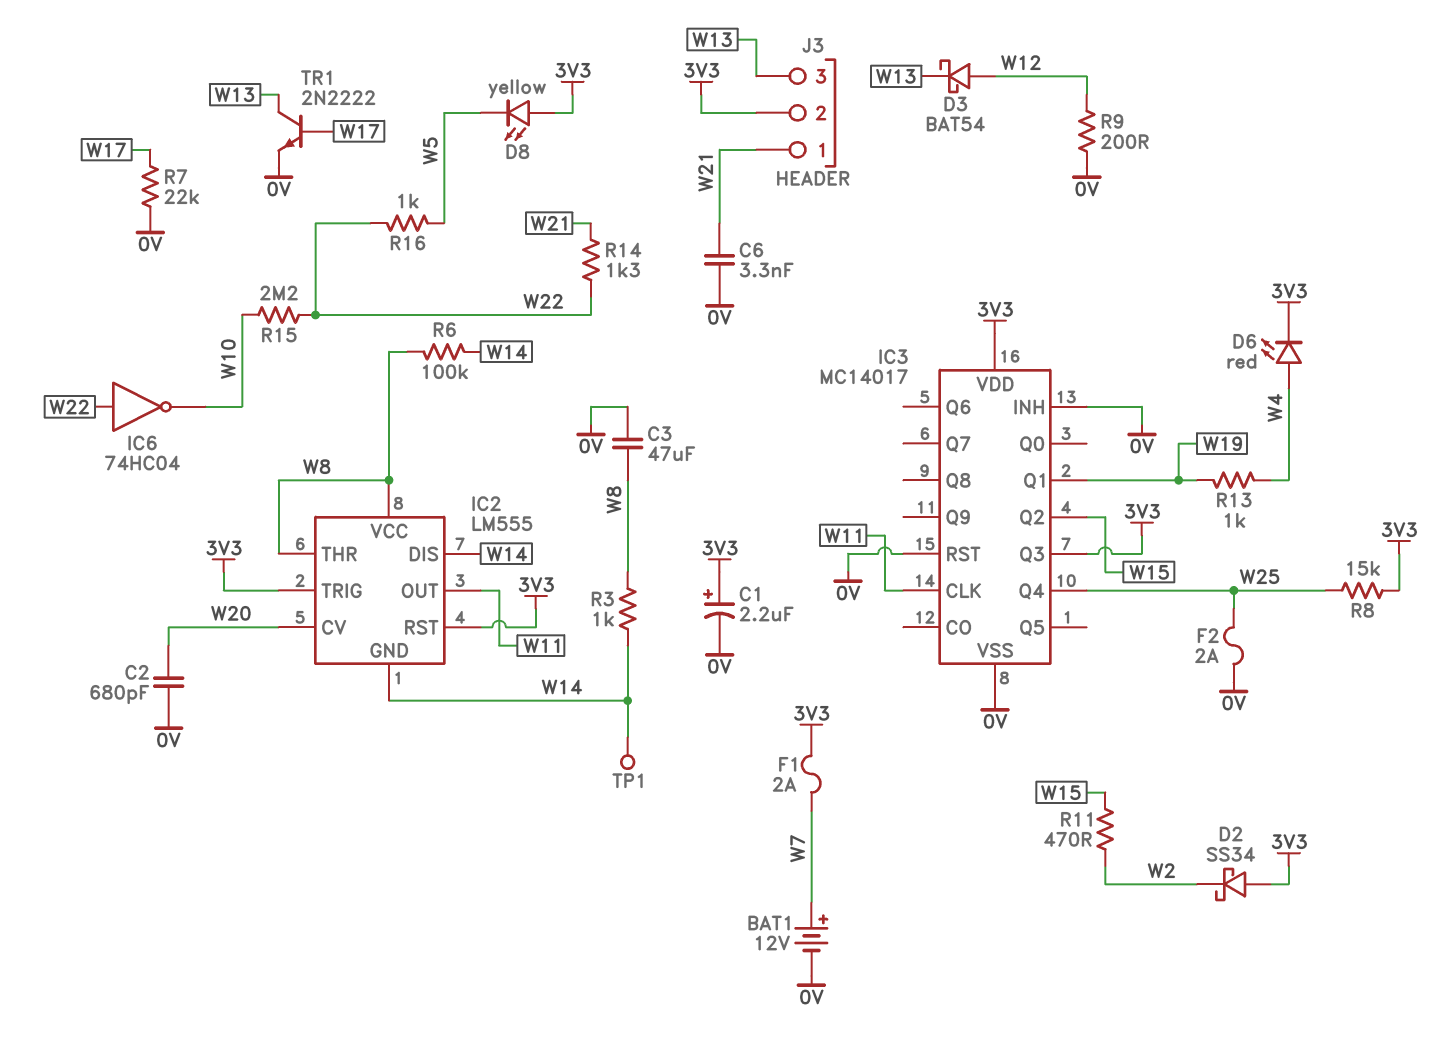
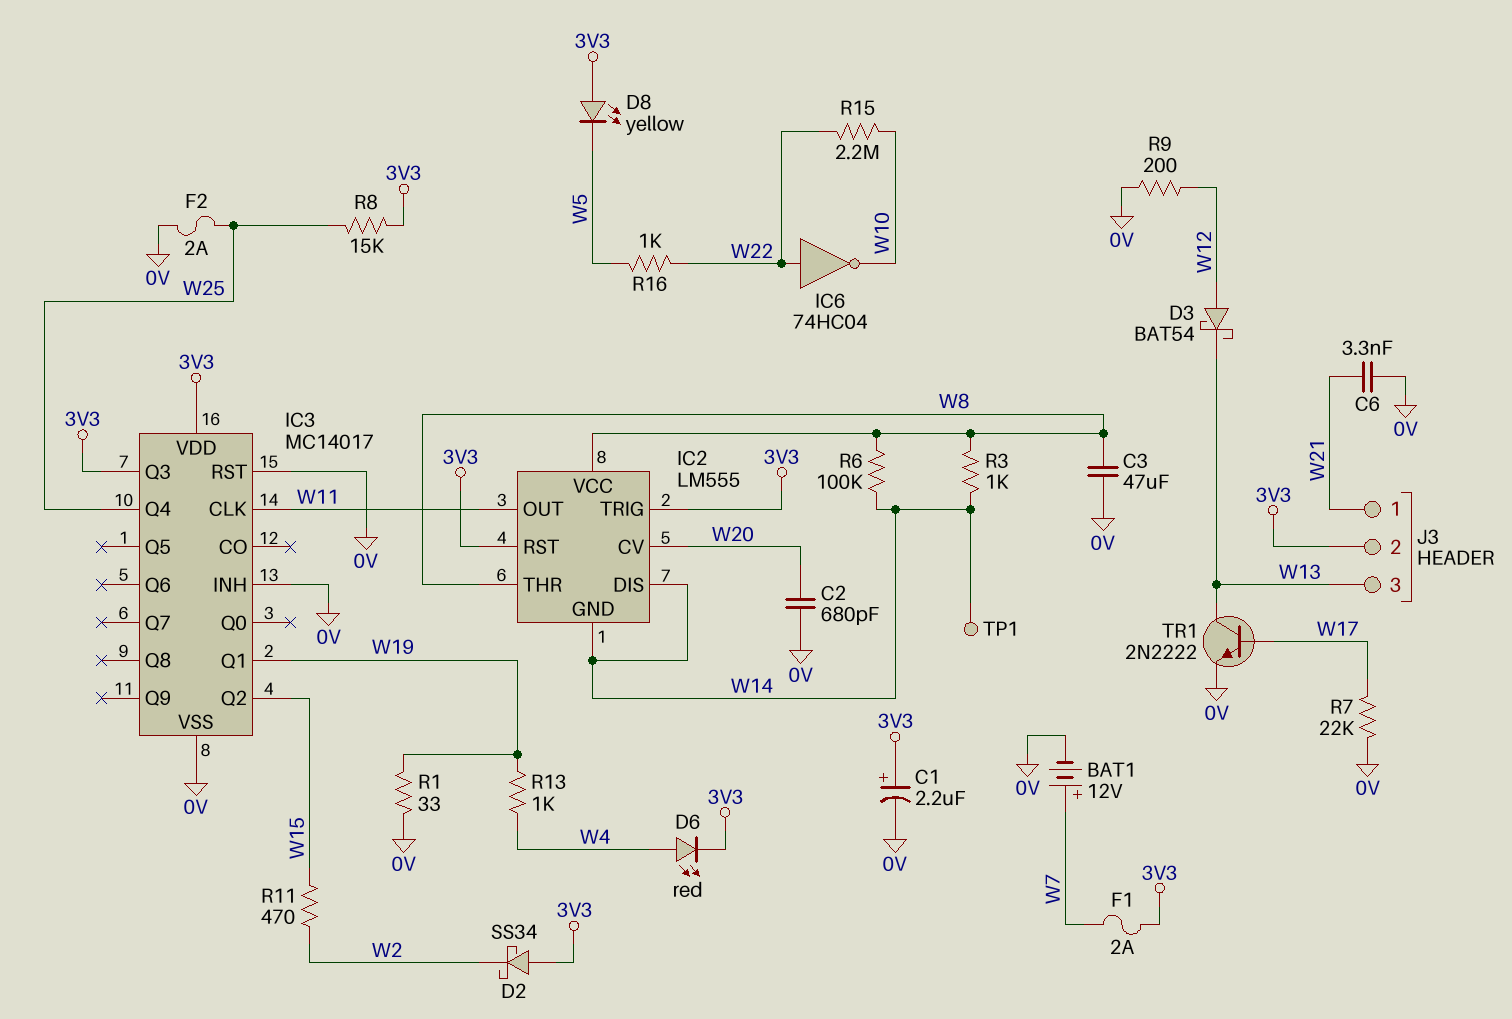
R1: none -> 33 (0V, W19)
R14: 1.3k (W21, W22) -> none

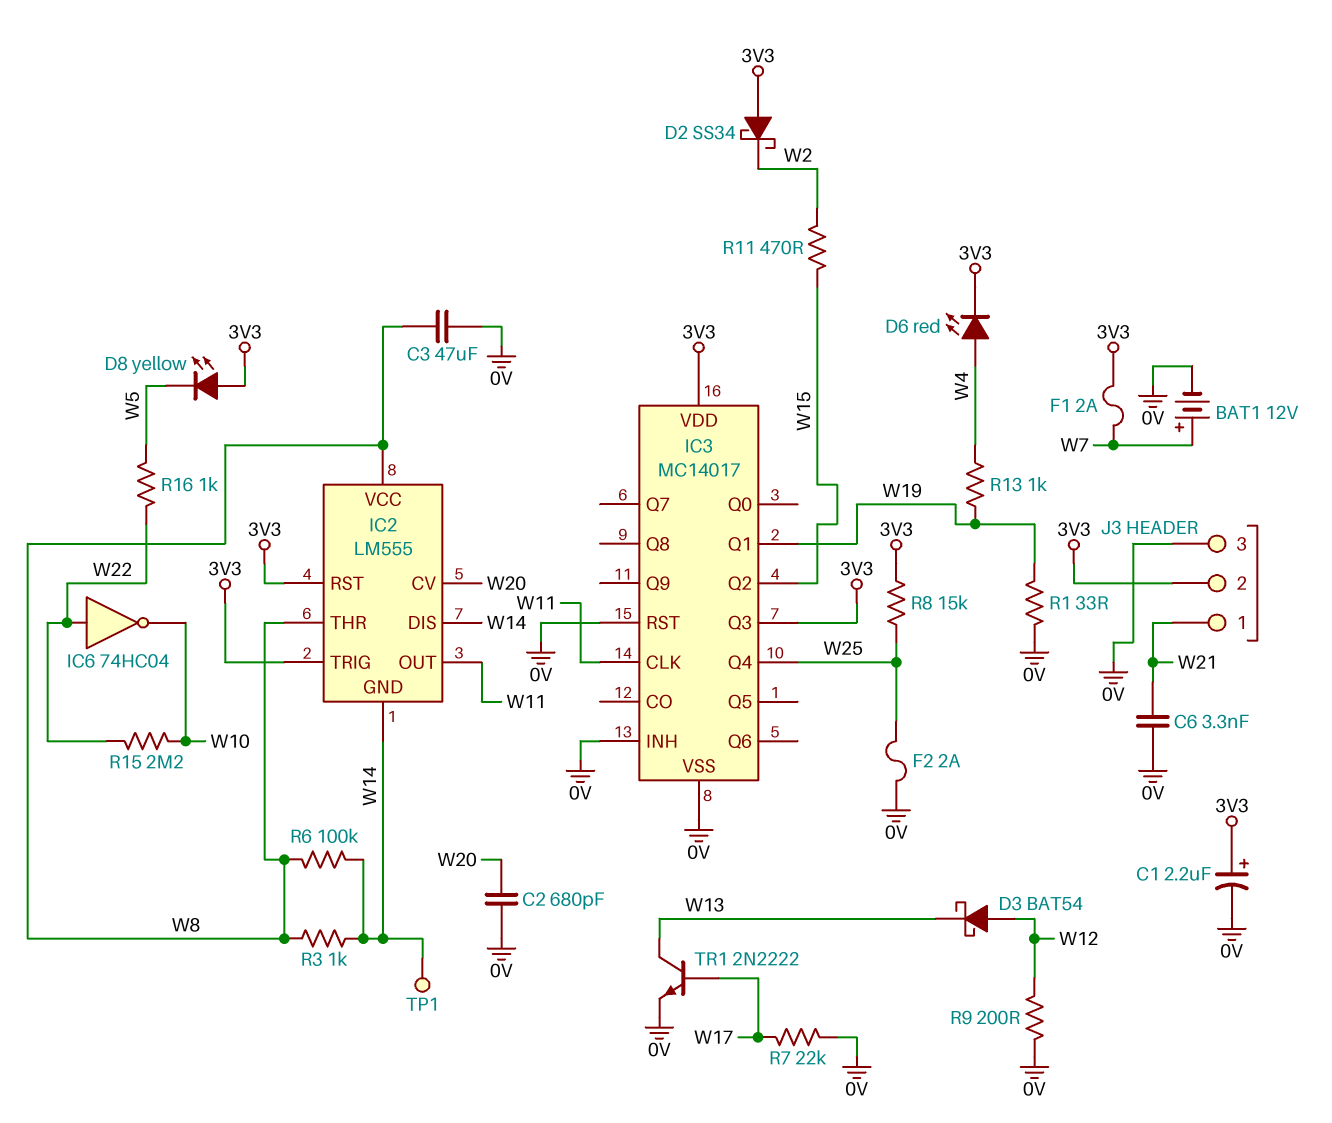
J3 pin 3: W13 -> 0V

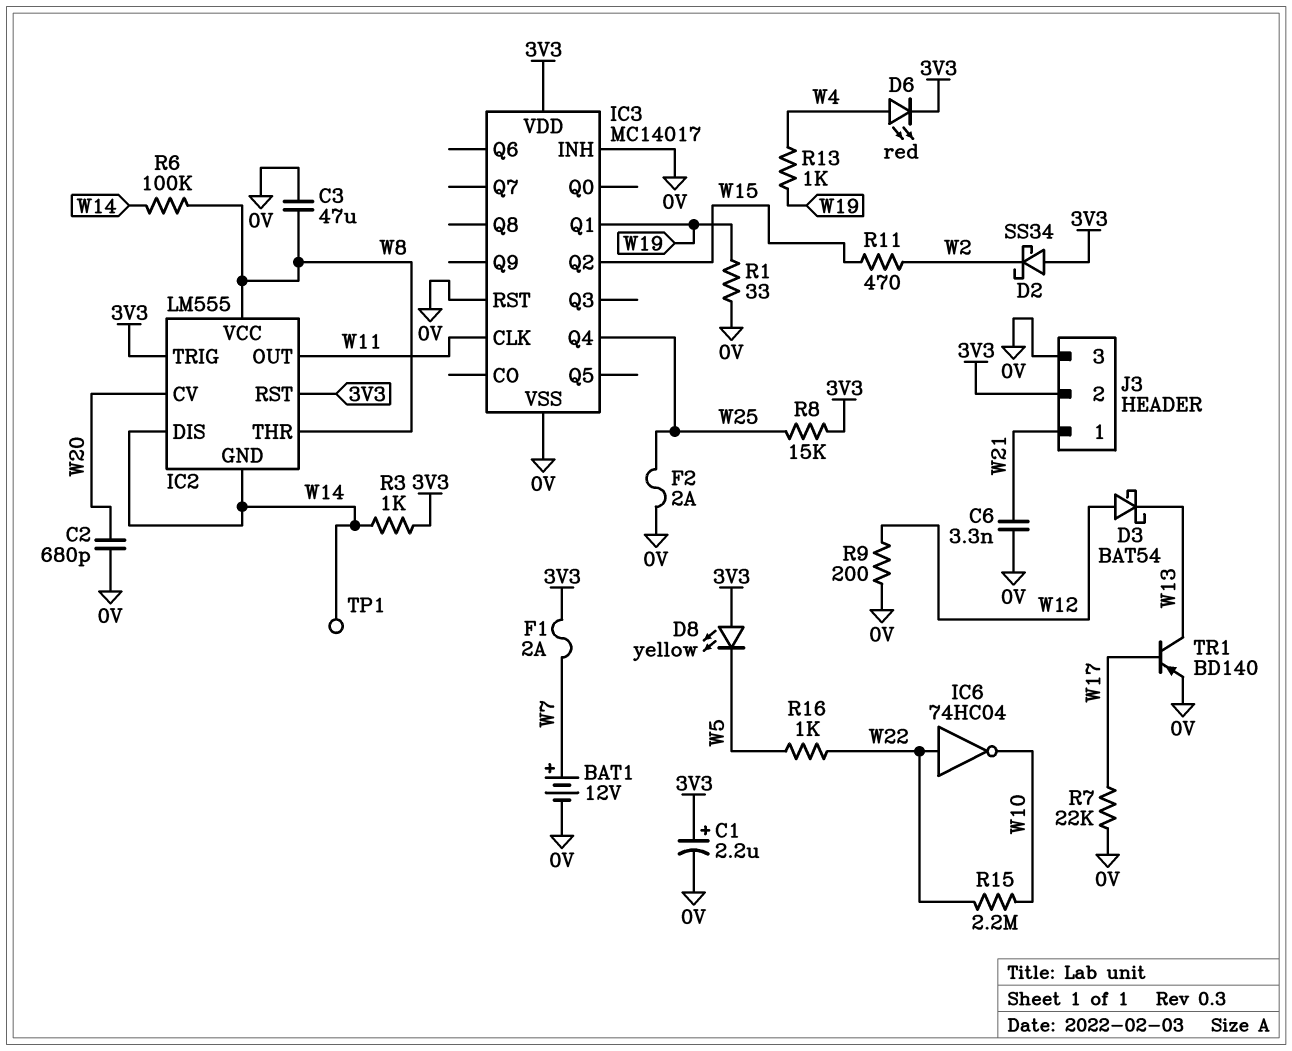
IC3 pin Q3: 3V3 -> none
R3: 1k (W8, W14) -> 1k (3V3, W14)
TR1: NPN 2N2222 (B W17, C W13, E 0V) -> PNP BD140 (B W17, C W13, E 0V)

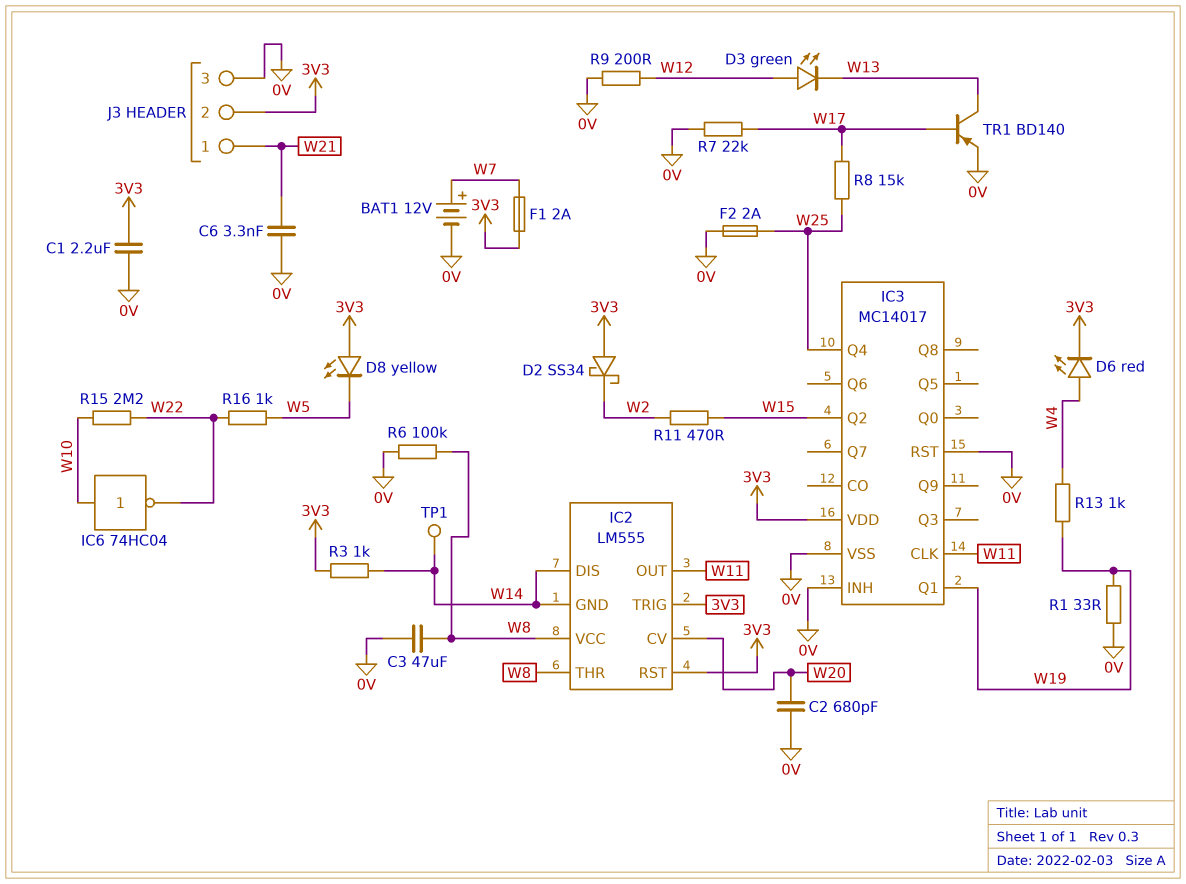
C1: 2.2uF (plus 3V3, minus 0V) -> 2.2uF (0V, 3V3)
D3: schottky BAT54 (A W12, K W13) -> LED green (A W12, K W13)
IC6: NOT 74HC04 (in W22, out W10) -> NOT 74HC04 (in W10, out W22)
R6: 100k (W8, W14) -> 100k (0V, W8)
R8: 15k (3V3, W25) -> 15k (W17, W25)

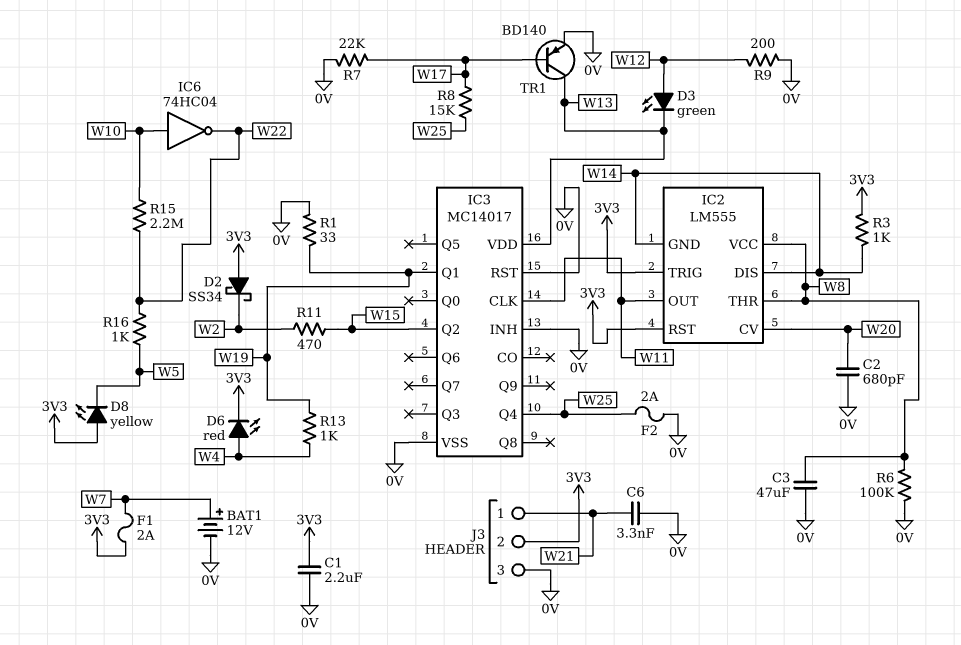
IC3 pin VDD: 3V3 -> W13
TP1: test point (W14) -> none

